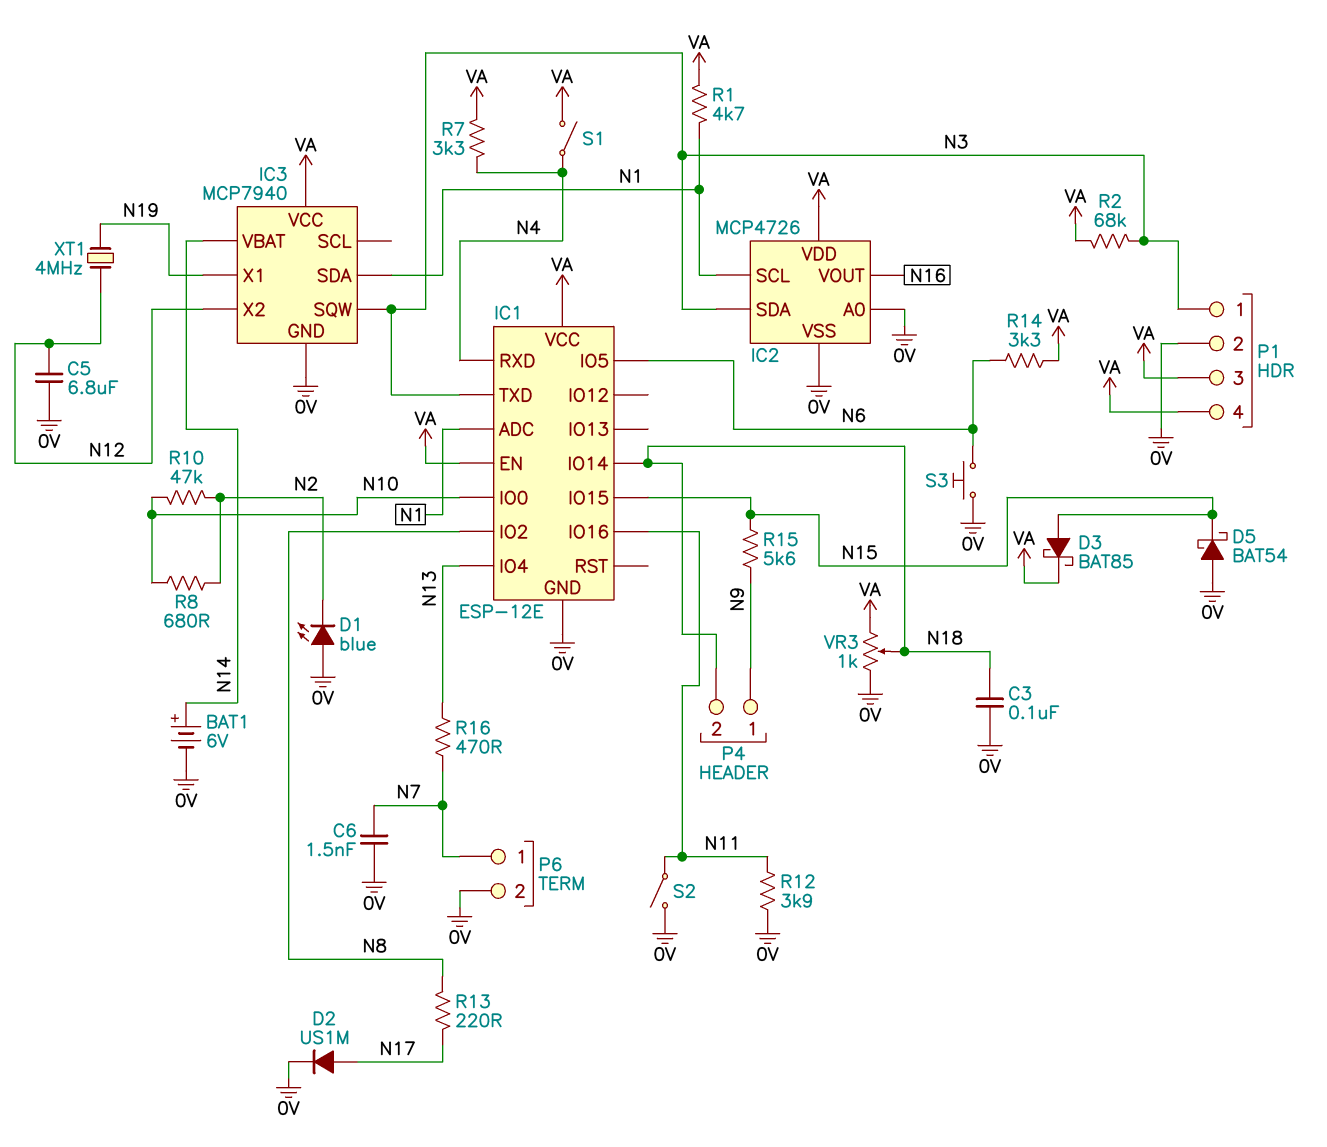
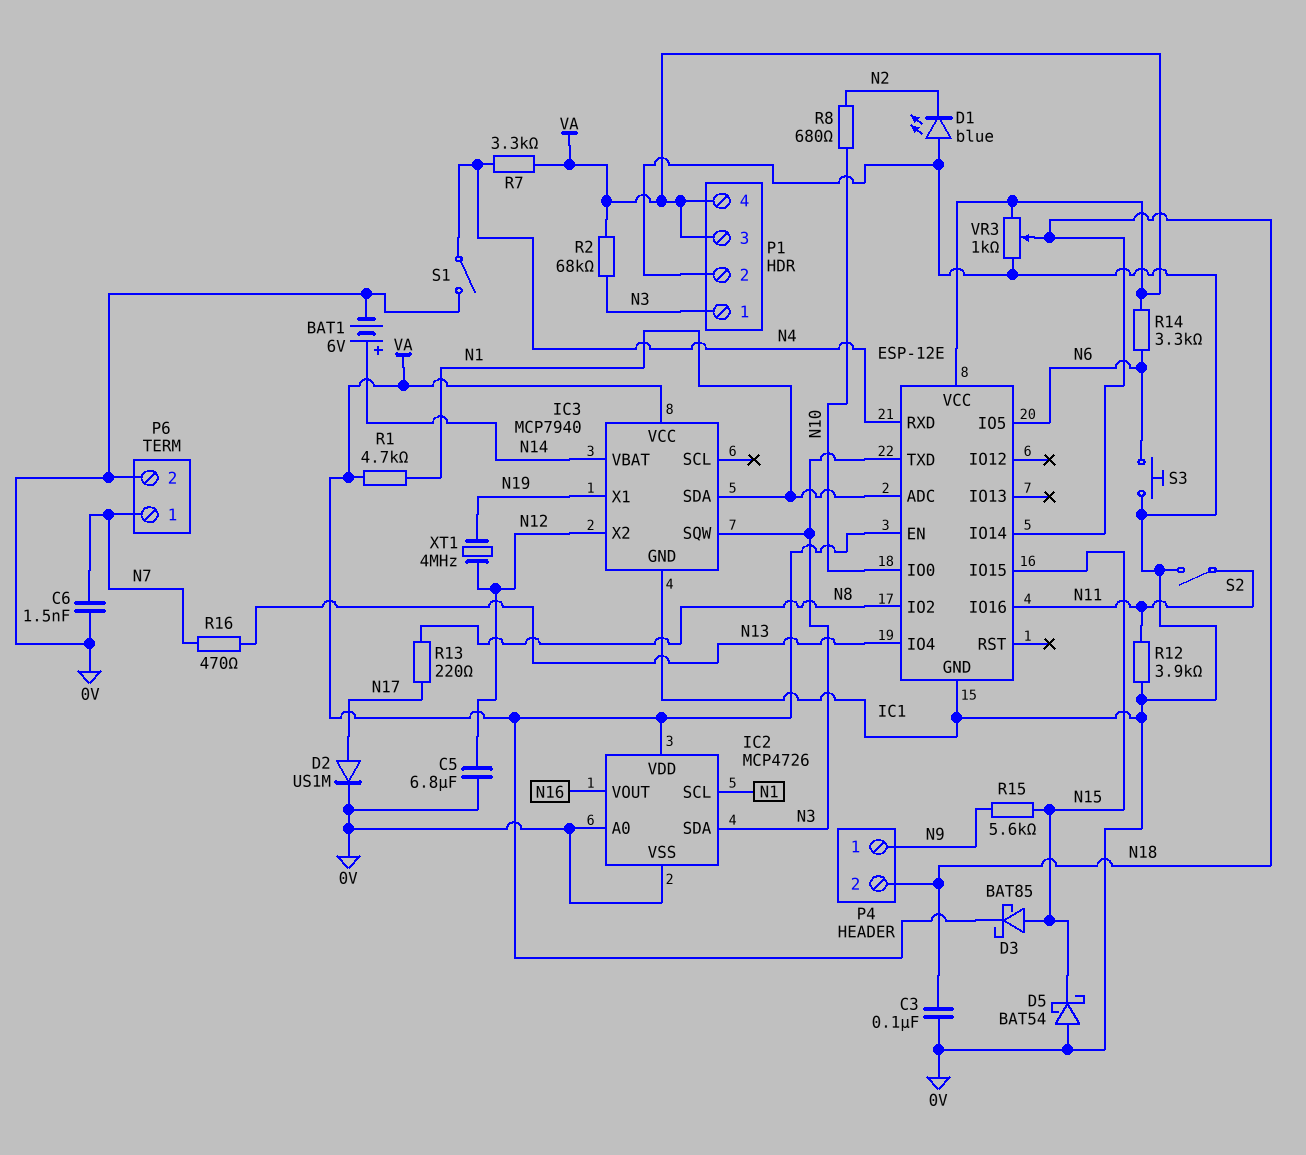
R10: 47k (N2, N10) -> none
S1: switch (N4, VA) -> switch (0V, N4)

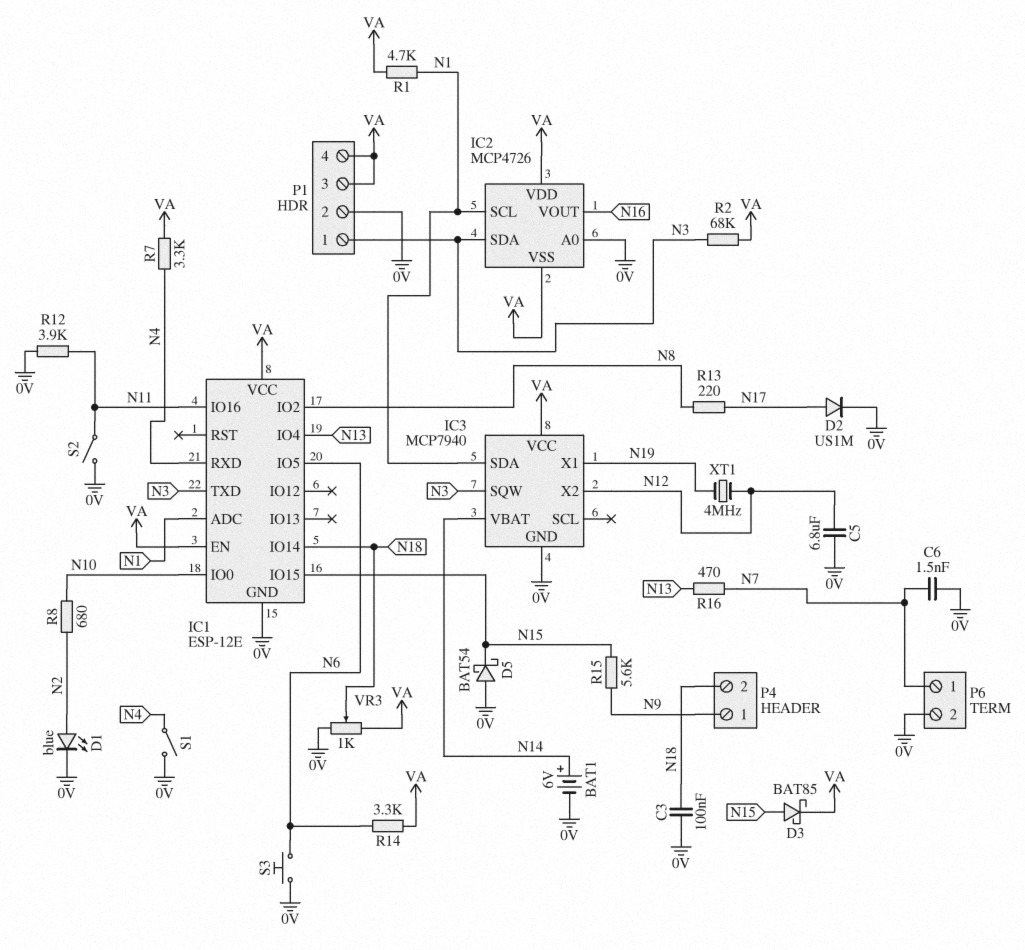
D1: LED blue (A 0V, K N2) -> LED blue (A N2, K 0V)
IC2 pin VSS: 0V -> VA

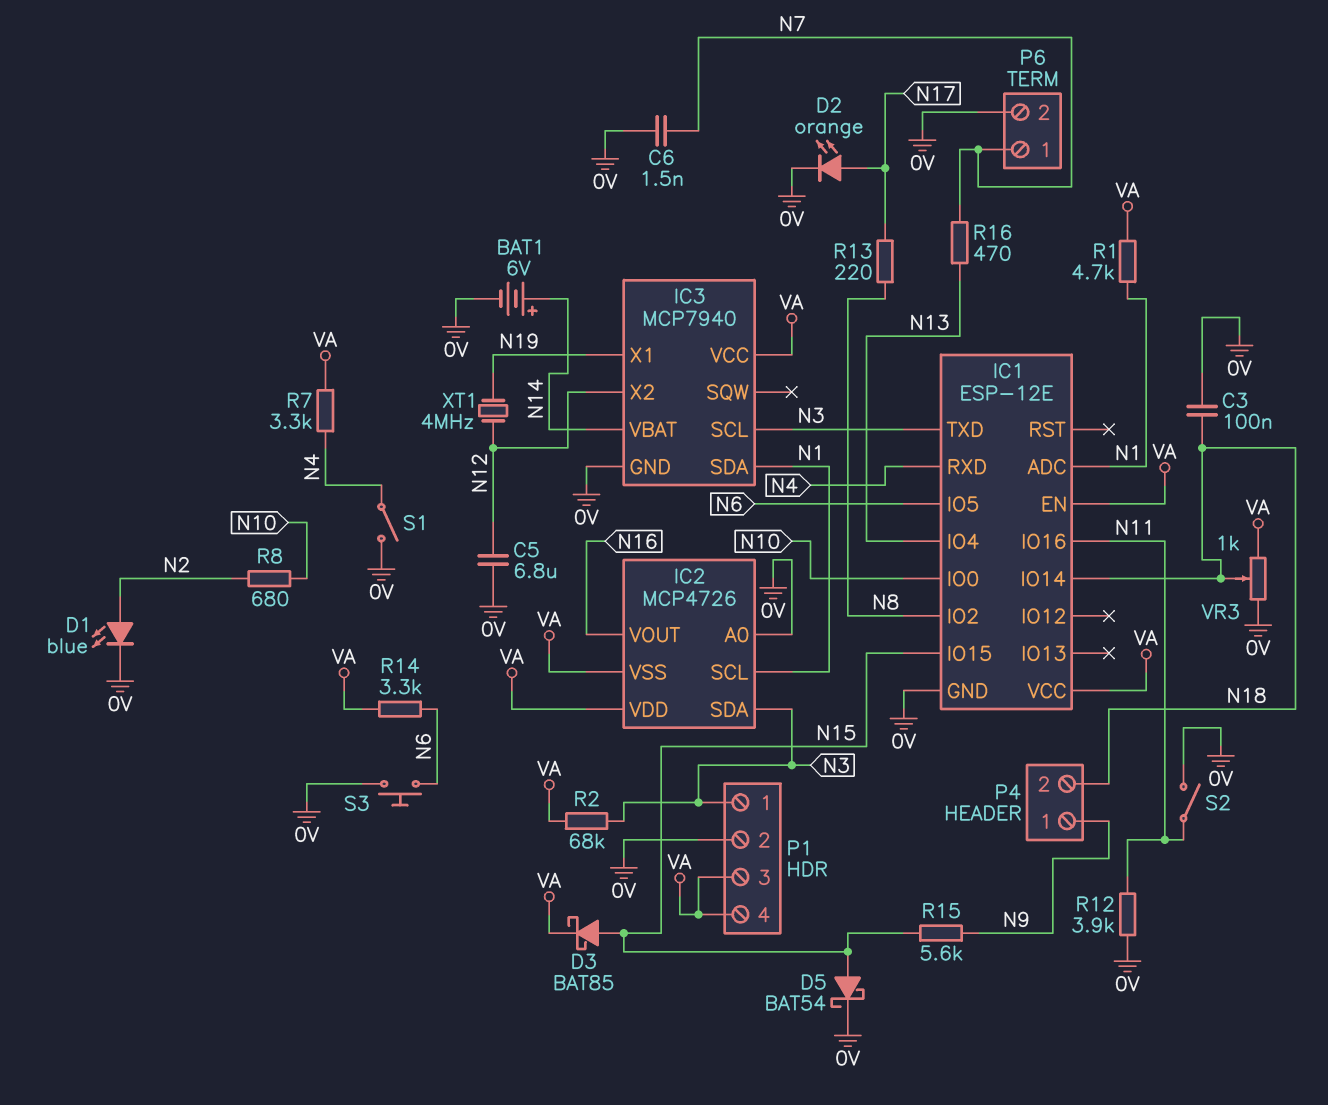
D2: diode US1M (A N17, K 0V) -> LED orange (A N17, K 0V)
D5: schottky BAT54 (A 0V, K N15) -> schottky BAT54 (A N15, K 0V)
IC3 pin SCL: none -> N3
IC3 pin SQW: N3 -> none

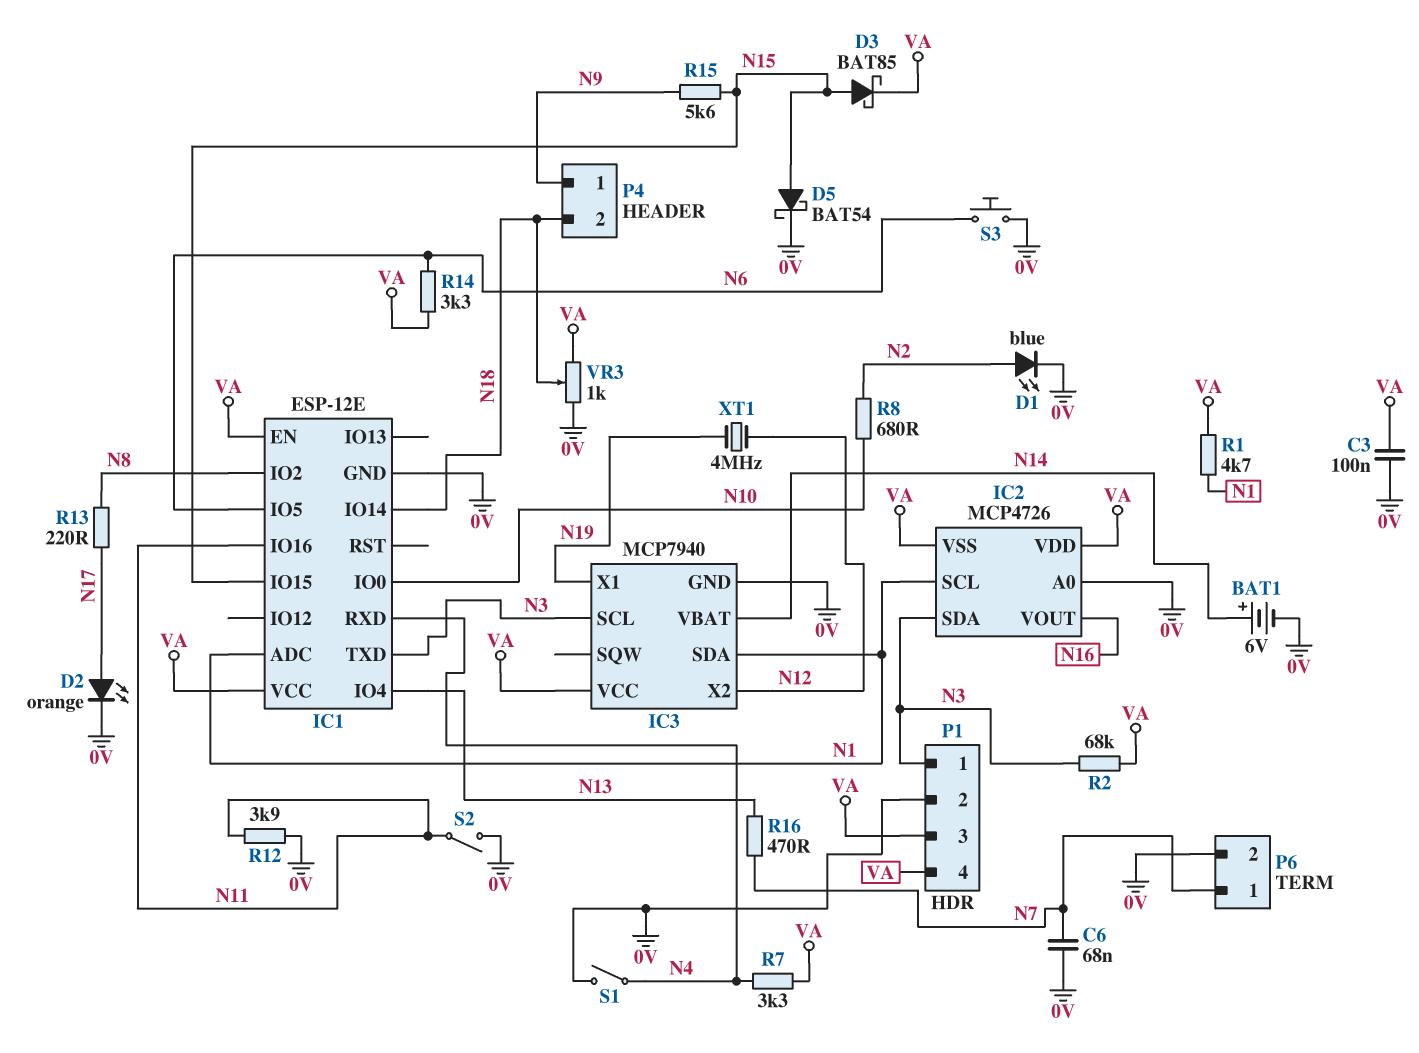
C3: 100nF (0V, N18) -> 100nF (0V, VA)
C5: 6.8uF (0V, N12) -> none
C6: 1.5nF (0V, N7) -> 68nF (0V, N7)

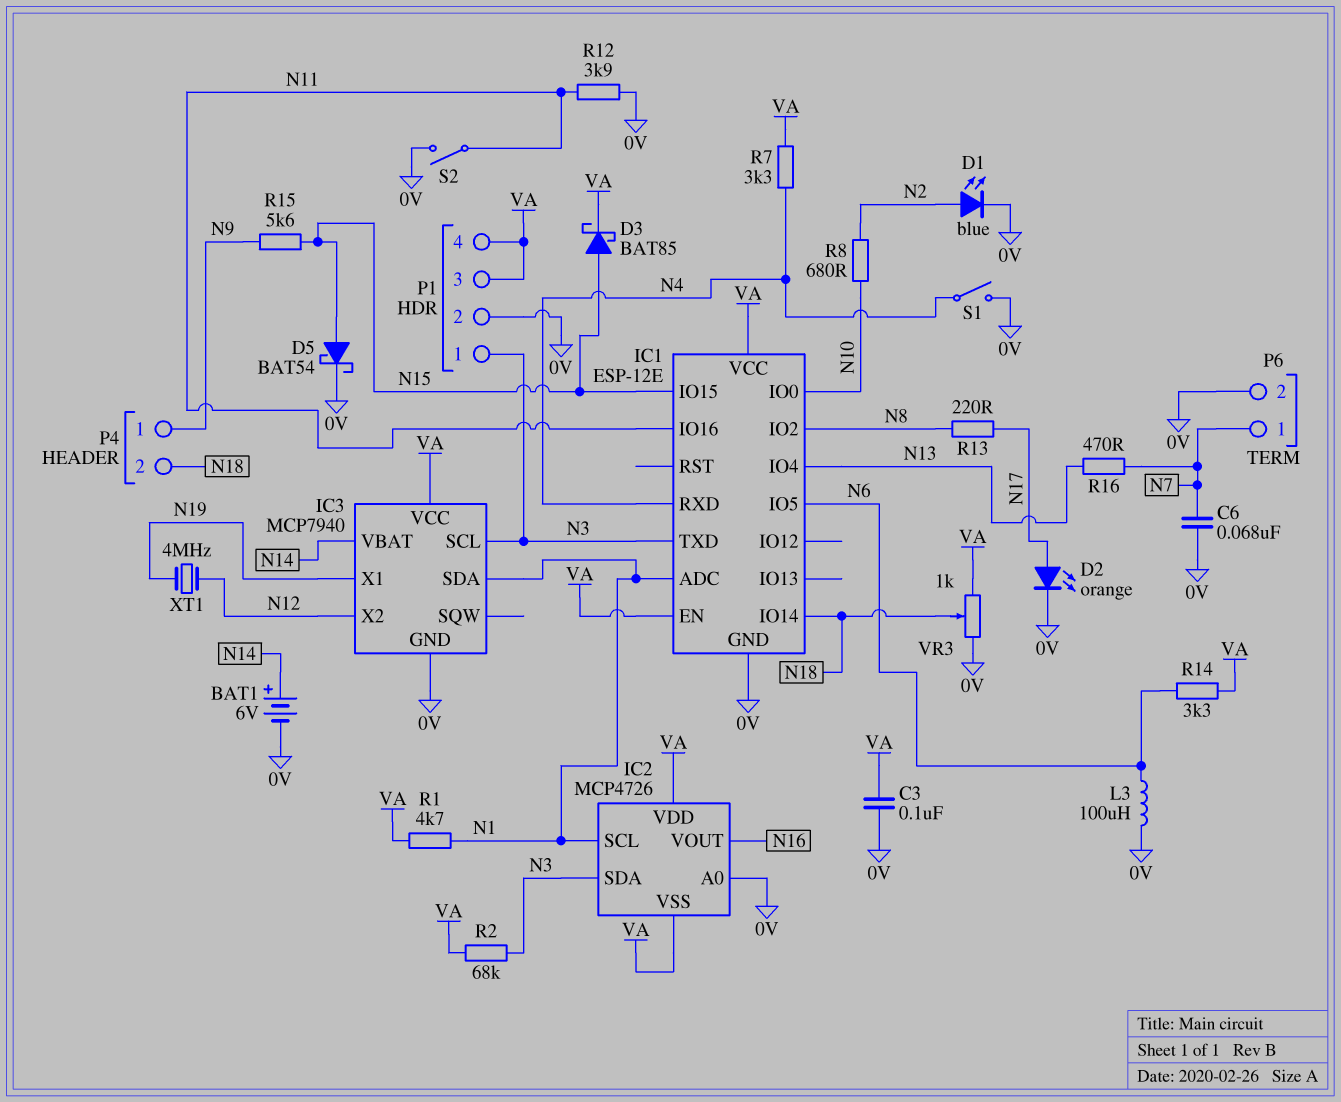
L3: none -> 100uH (0V, N6)
S3: button (0V, N6) -> none

